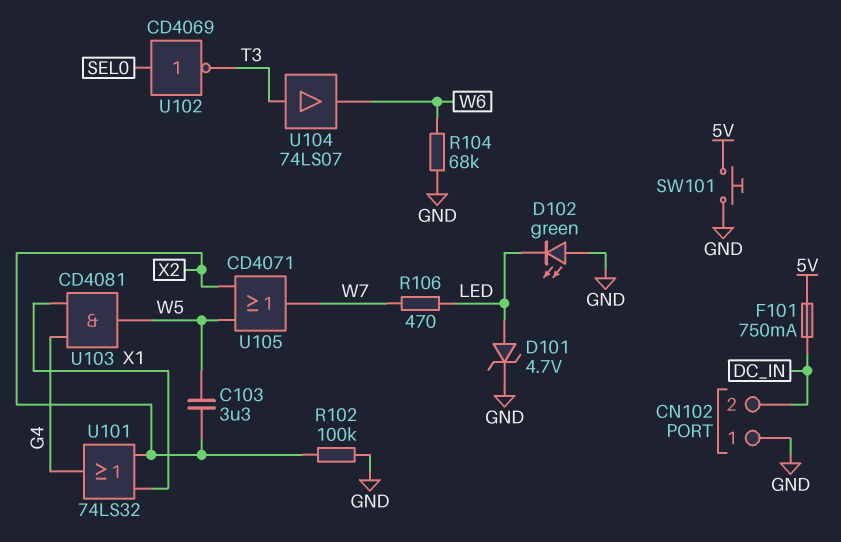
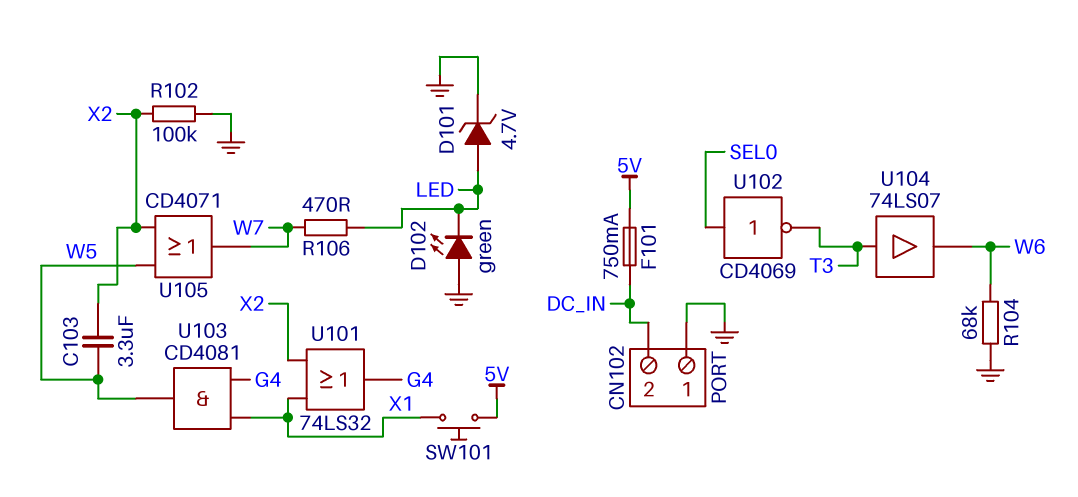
SW101: button (5V, GND) -> button (5V, X1)

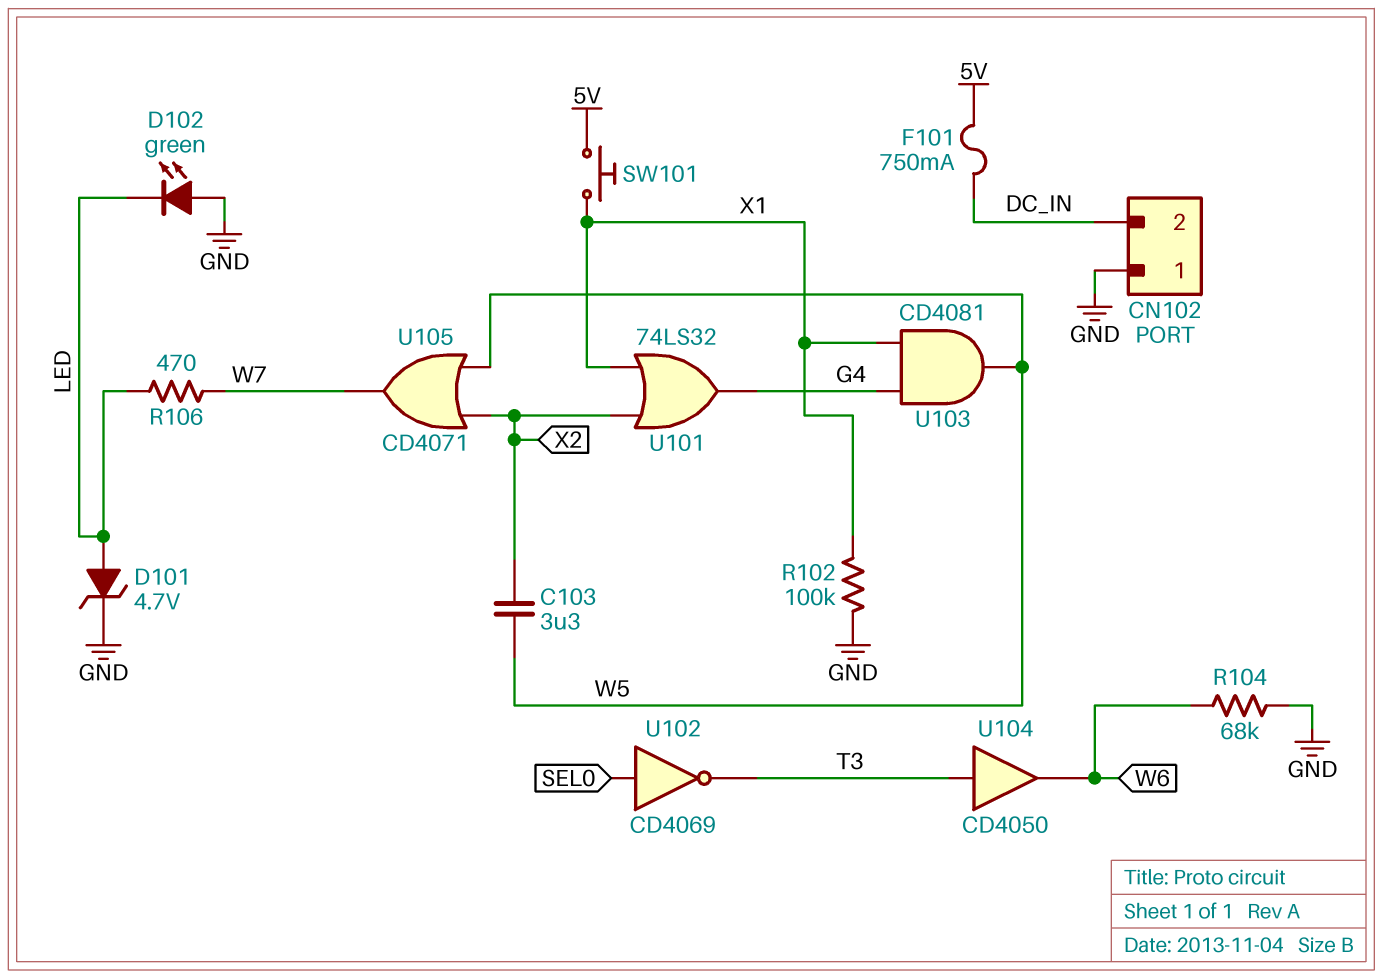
R102: 100k (GND, X2) -> 100k (GND, X1)
U104: buffer 74LS07 (in T3, out W6) -> buffer CD4050 (in T3, out W6)

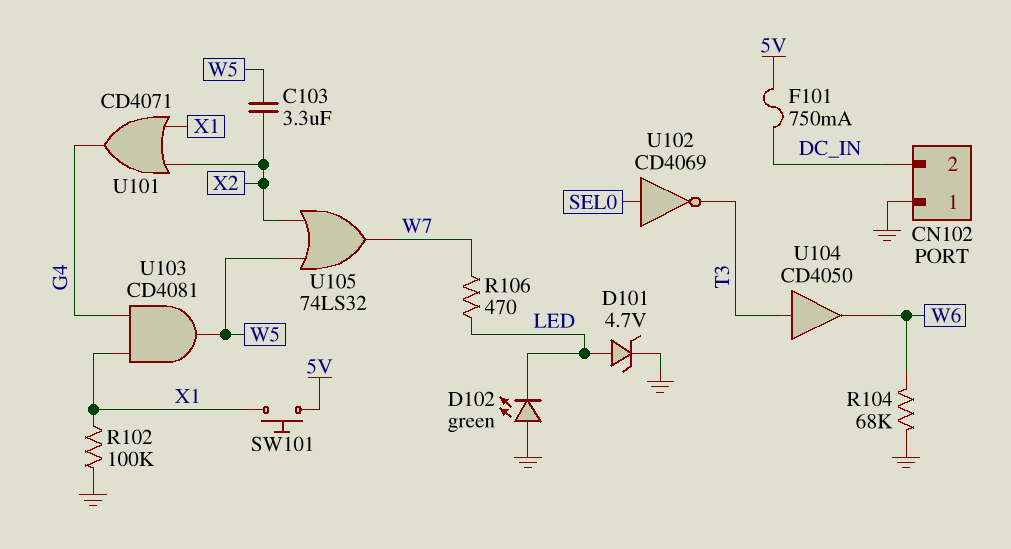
U101: OR 74LS32 (in X1, in X2, out G4) -> OR CD4071 (in X1, in X2, out G4)
U105: OR CD4071 (in W5, in X2, out W7) -> OR 74LS32 (in W5, in X2, out W7)

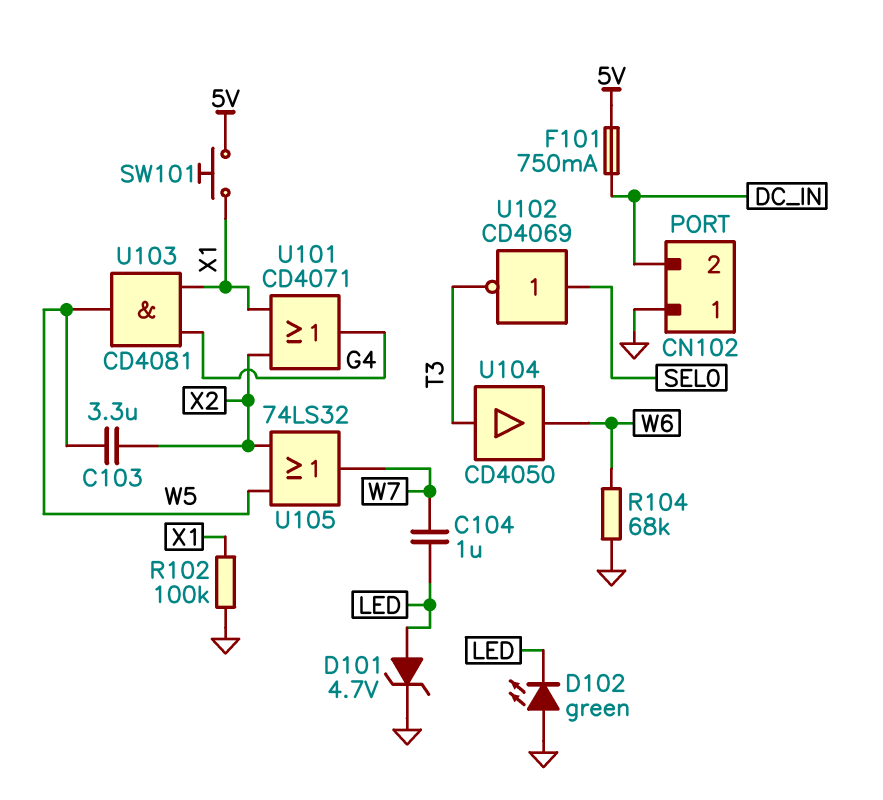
C104: none -> 1uF (LED, W7)
R106: 470 (LED, W7) -> none

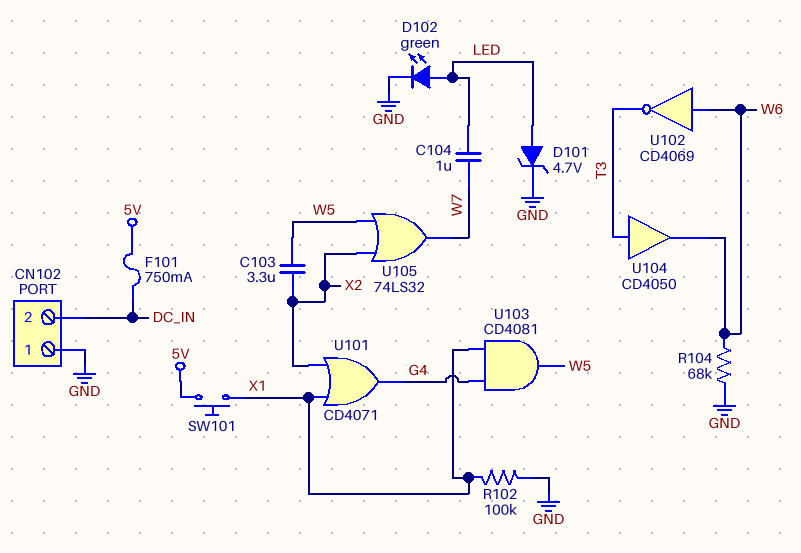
D102: LED green (A GND, K LED) -> LED green (A LED, K GND)
U102: NOT CD4069 (in SEL0, out T3) -> NOT CD4069 (in W6, out T3)

